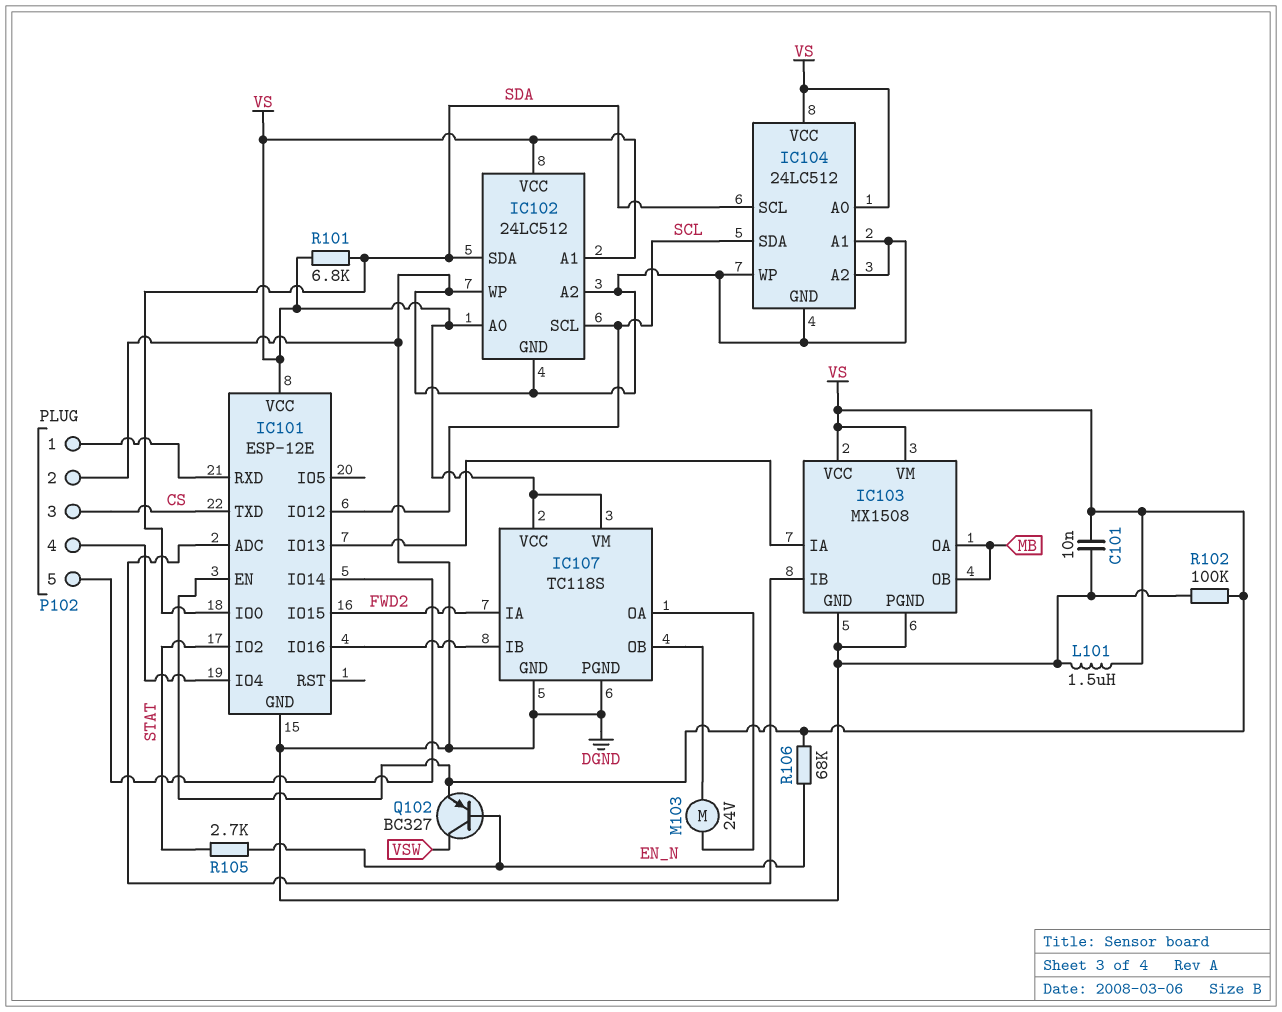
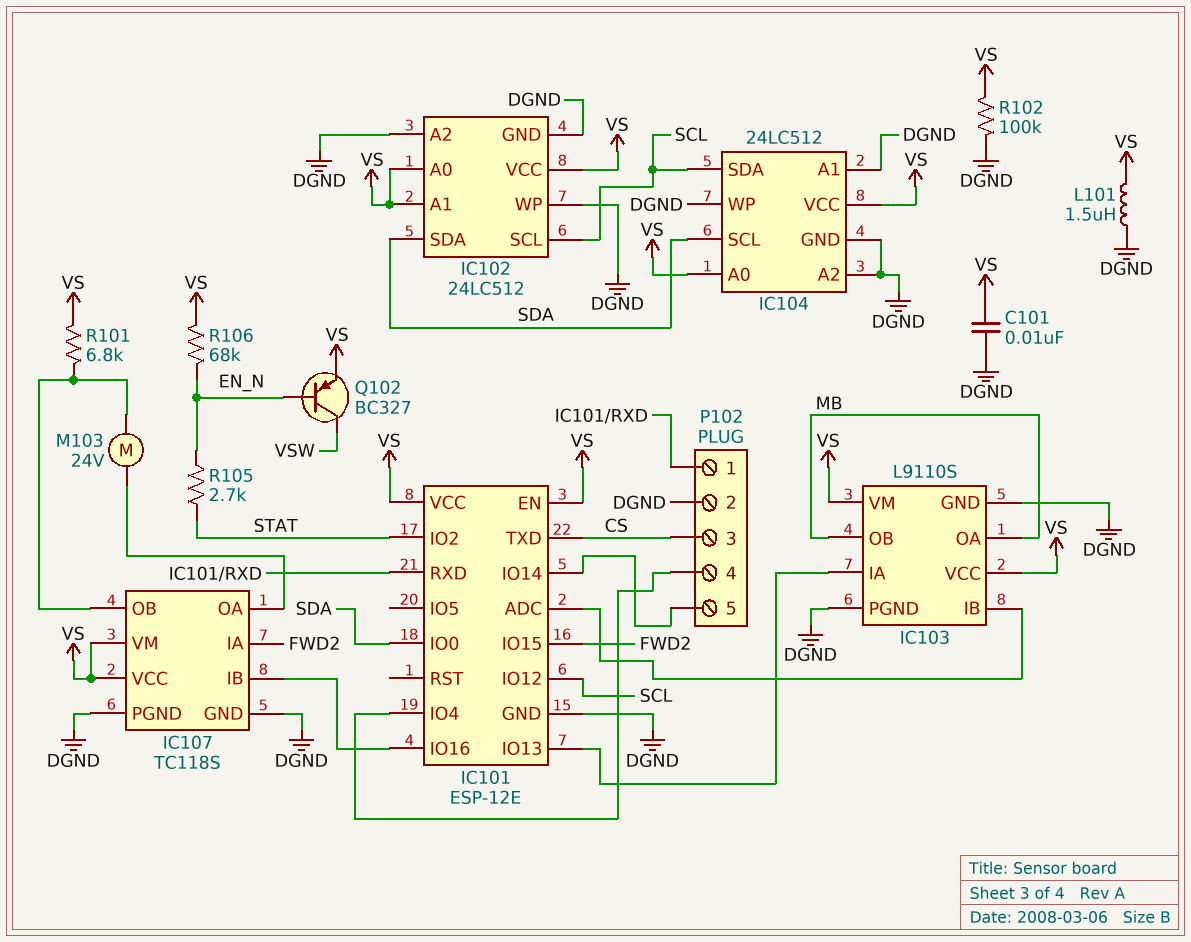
IC103: MX1508 -> L9110S
R101: 6.8k (SDA, VS) -> 6.8k (IC107/OB, VS)

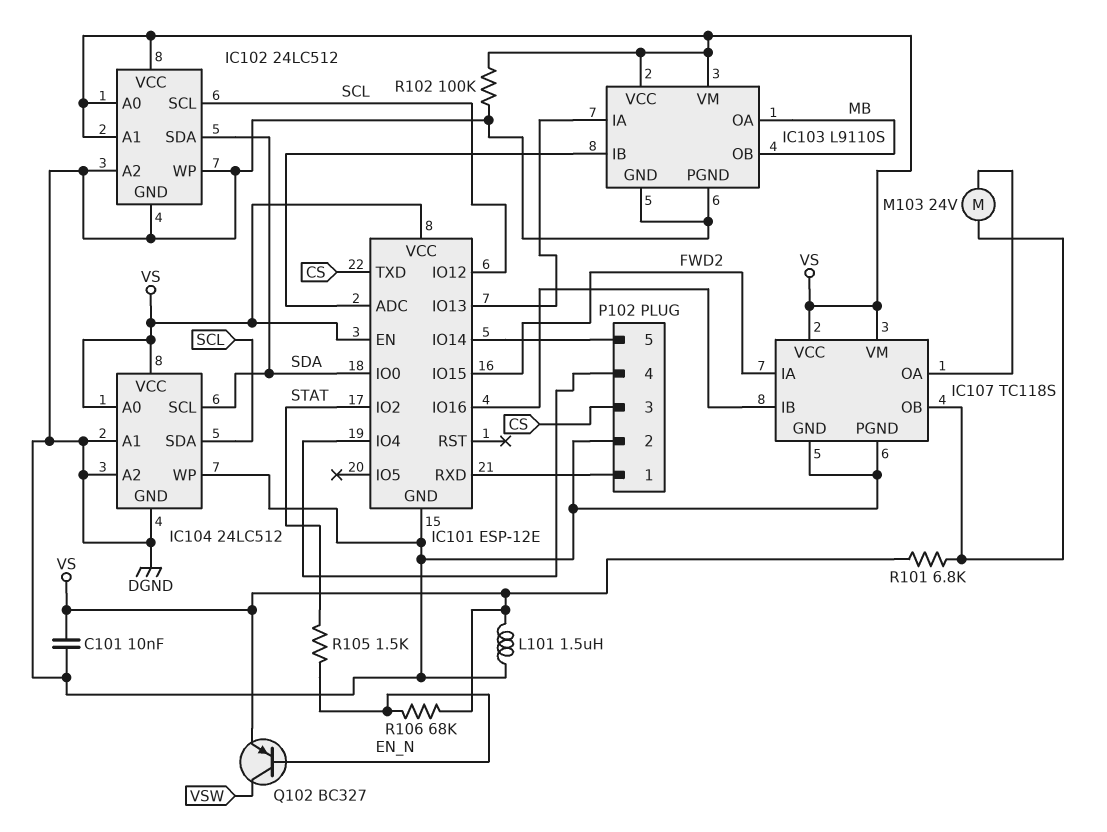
R105: 2.7k (EN_N, STAT) -> 1.5k (EN_N, STAT)

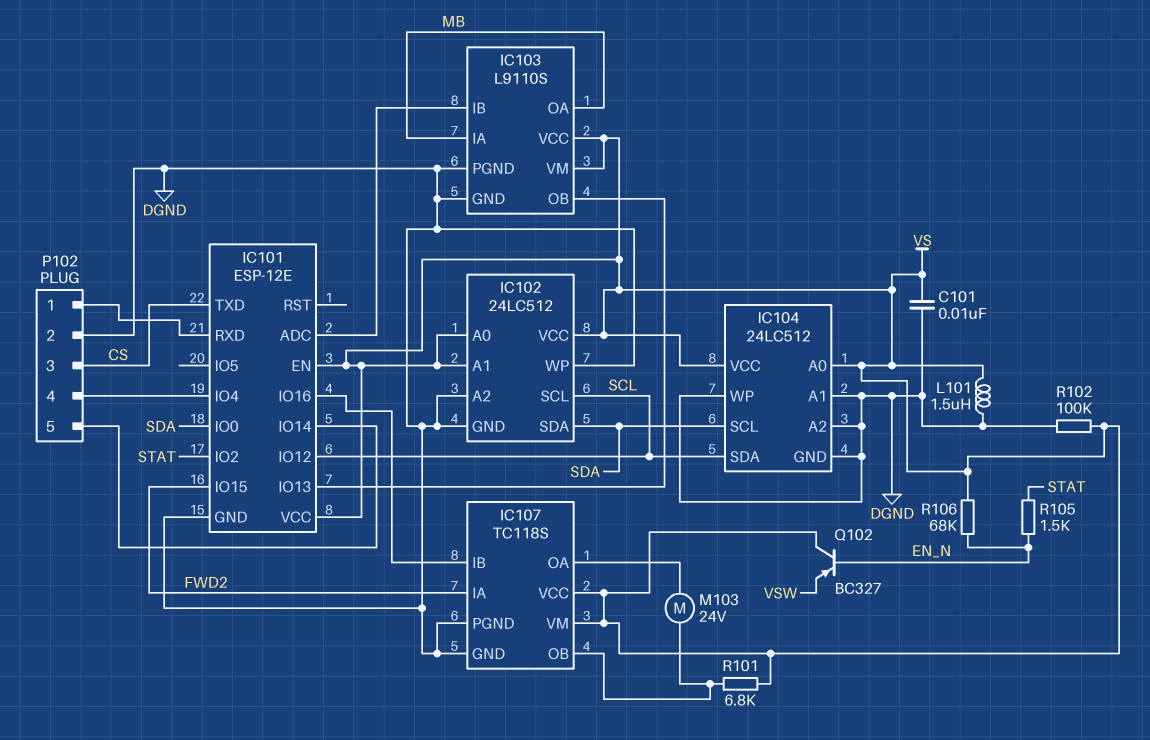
IC103 pin IA: IC101/IO13 -> MB
IC103 pin OB: MB -> IC101/IO13
Q102: PNP BC327 (B EN_N, C VSW, E VS) -> PNP BC327 (B EN_N, C VS, E VSW)

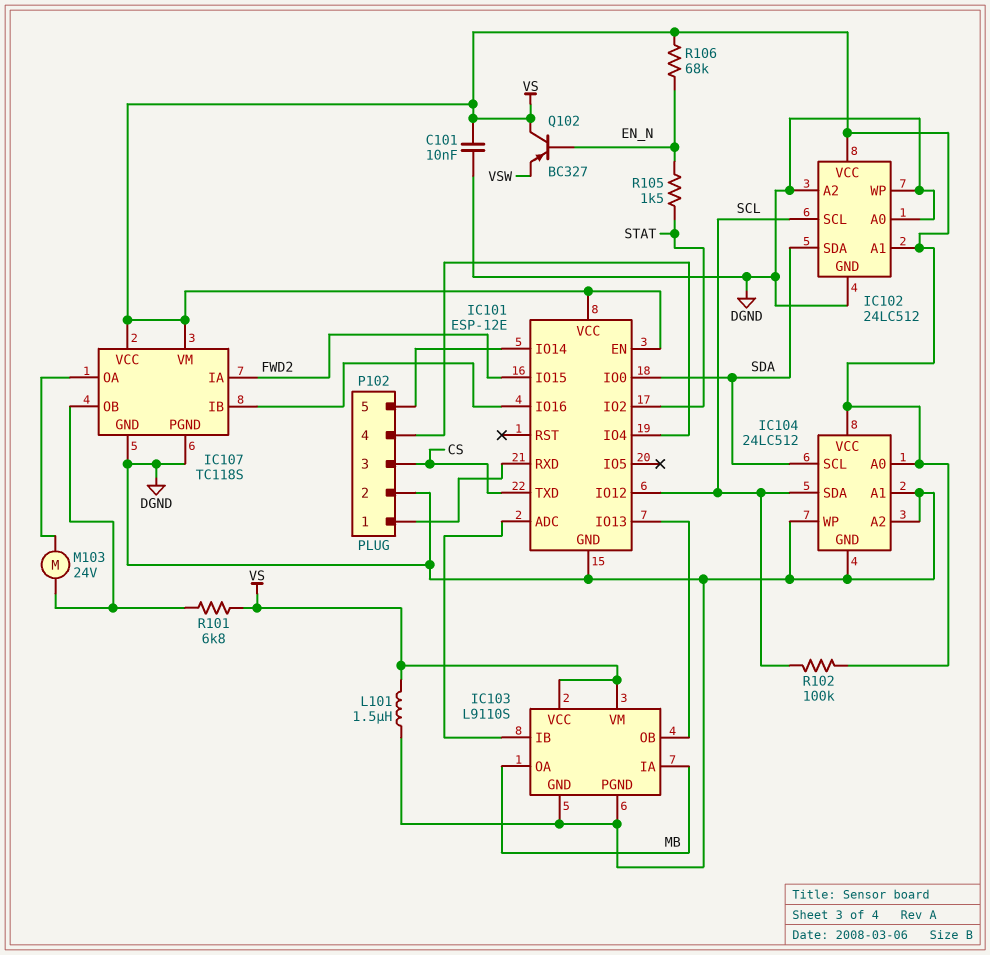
IC102 pin A0: VS -> DGND
R102: 100k (DGND, VS) -> 100k (SCL, VS)

